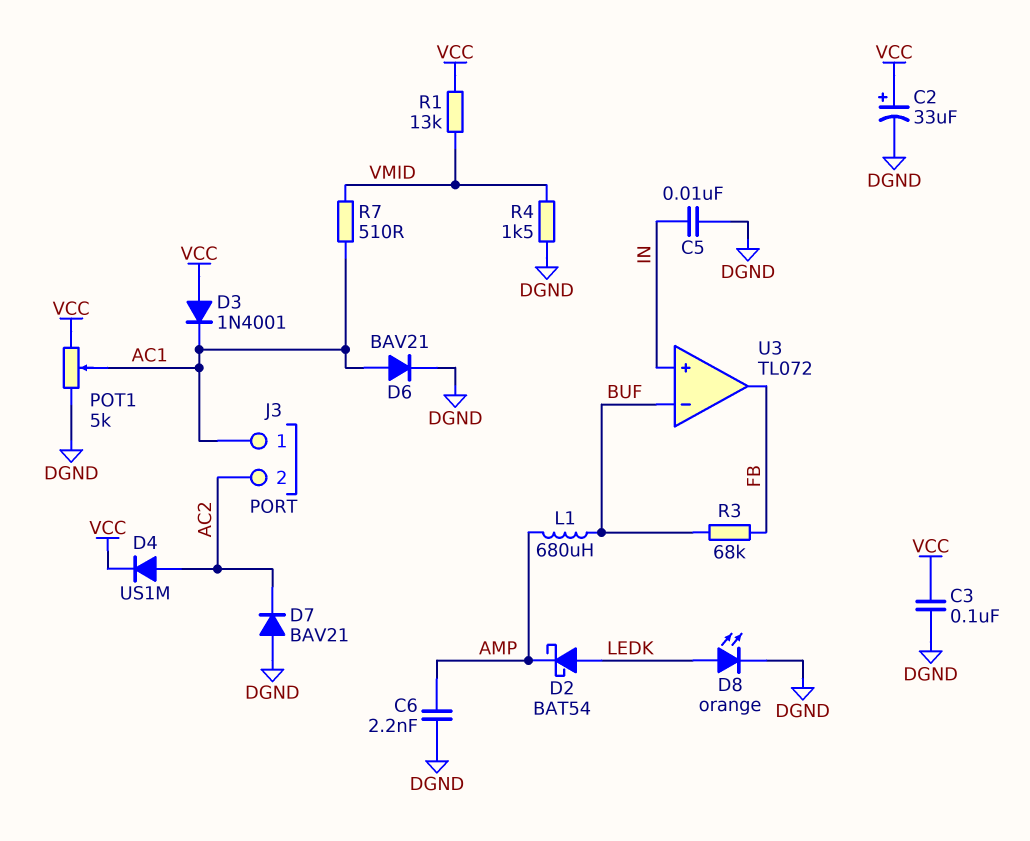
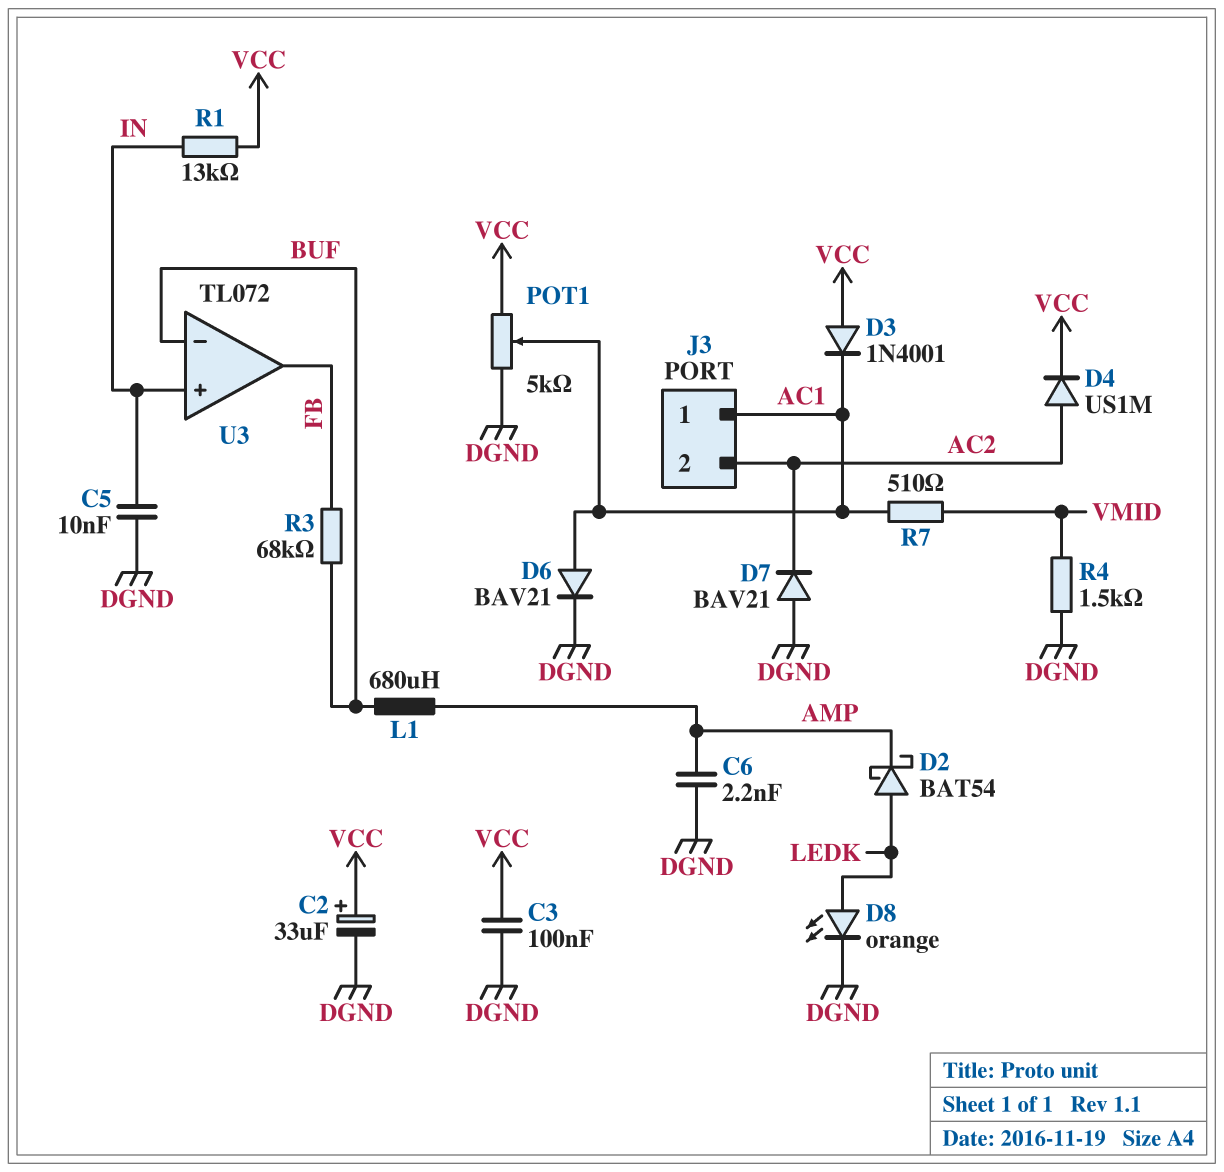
R1: 13k (VCC, VMID) -> 13k (IN, VCC)

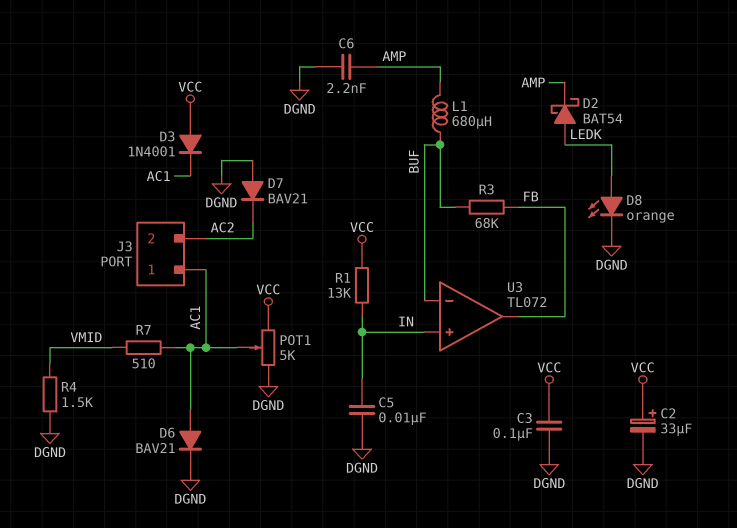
D4: diode US1M (A AC2, K VCC) -> none

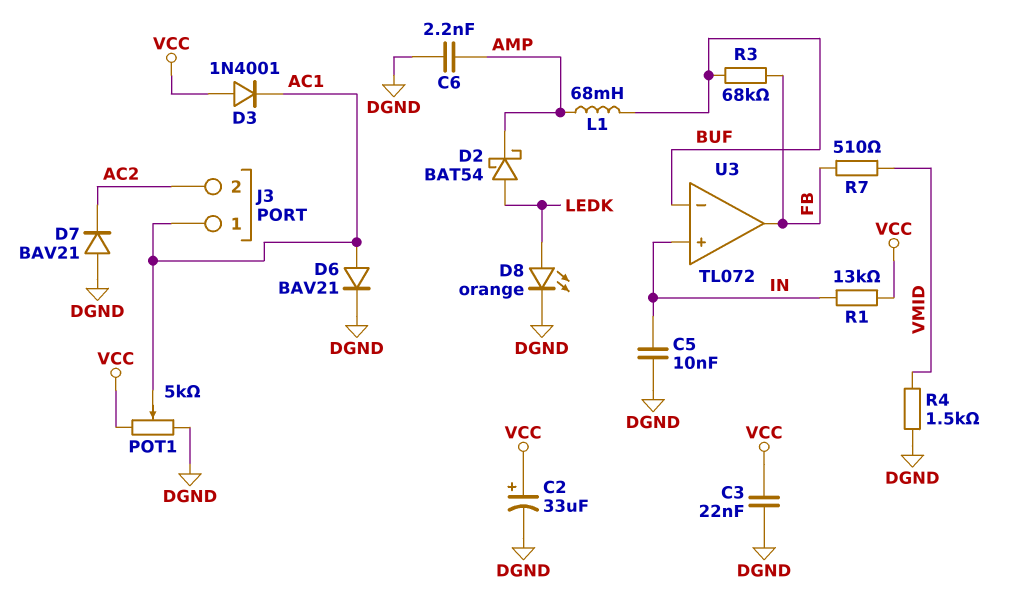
C3: 100nF (DGND, VCC) -> 22nF (DGND, VCC)
L1: 680uH (AMP, BUF) -> 68mH (AMP, BUF)
R7: 510 (AC1, VMID) -> 510 (FB, VMID)

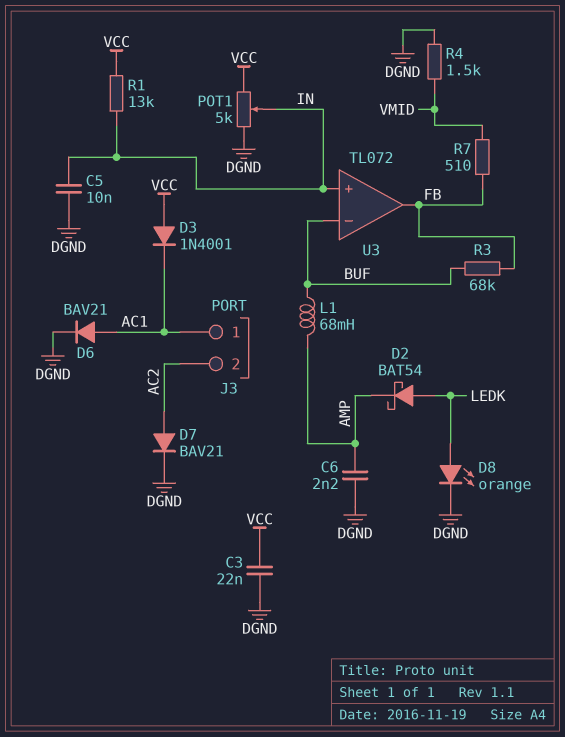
C2: 33uF (plus VCC, minus DGND) -> none
D7: diode BAV21 (A DGND, K AC2) -> diode BAV21 (A AC2, K DGND)
POT1: 5k (DGND, VCC, wiper AC1) -> 5k (DGND, VCC, wiper IN)

